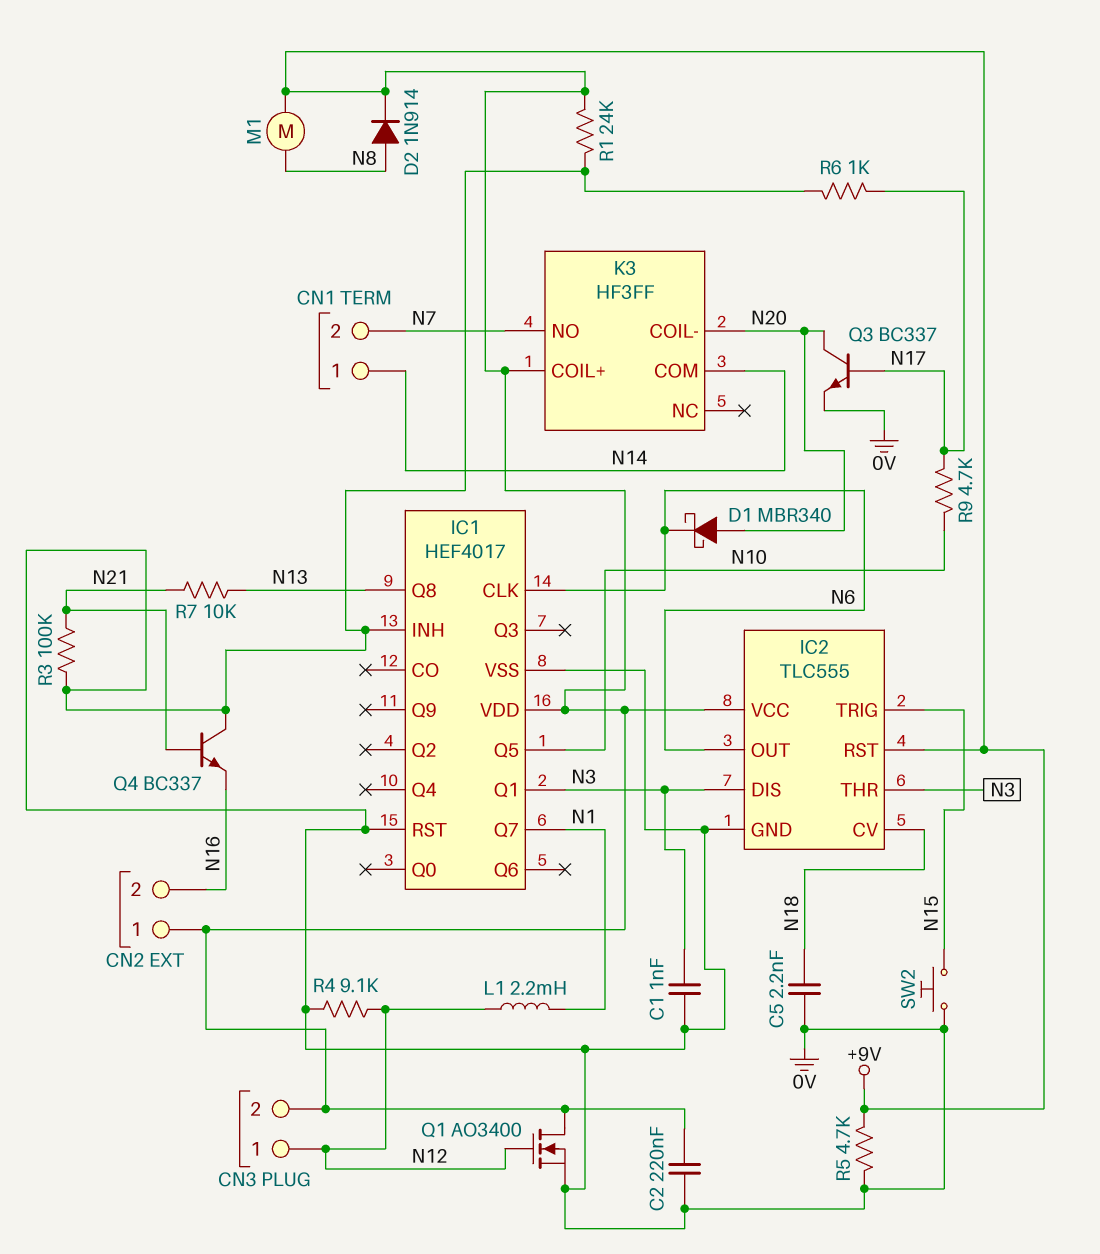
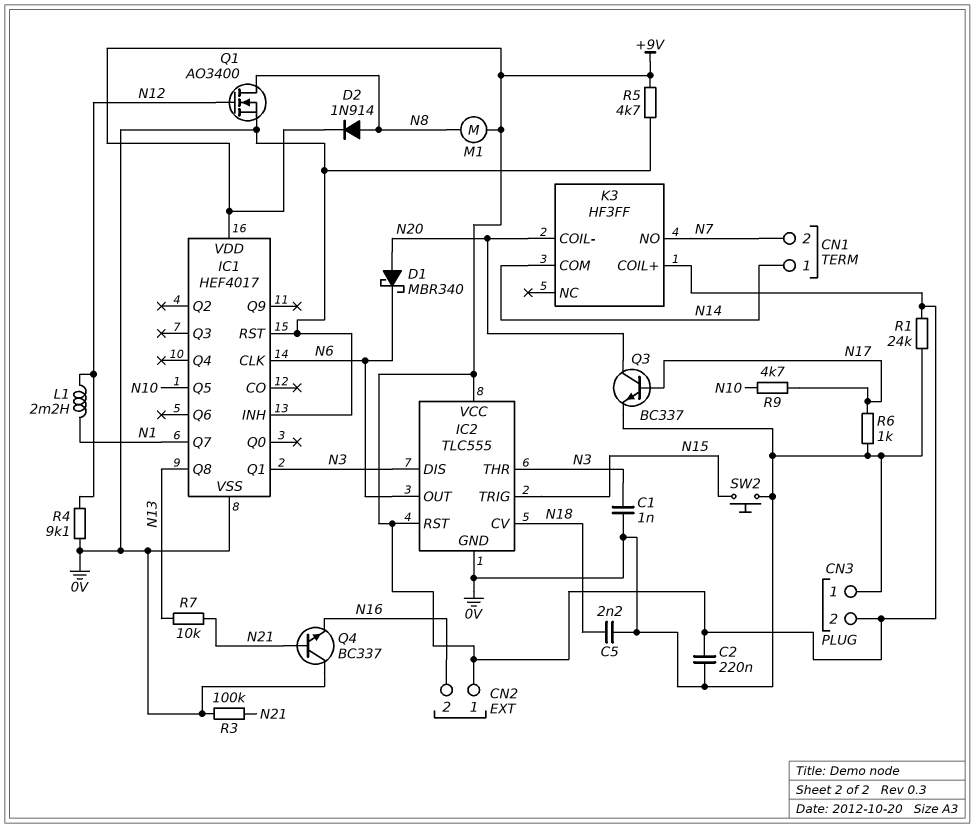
CN3 pin 1: N12 -> 0V
Q1: NMOS AO3400 (G N12, D +9V, S 0V) -> NMOS AO3400 (G N12, D N8, S 0V)

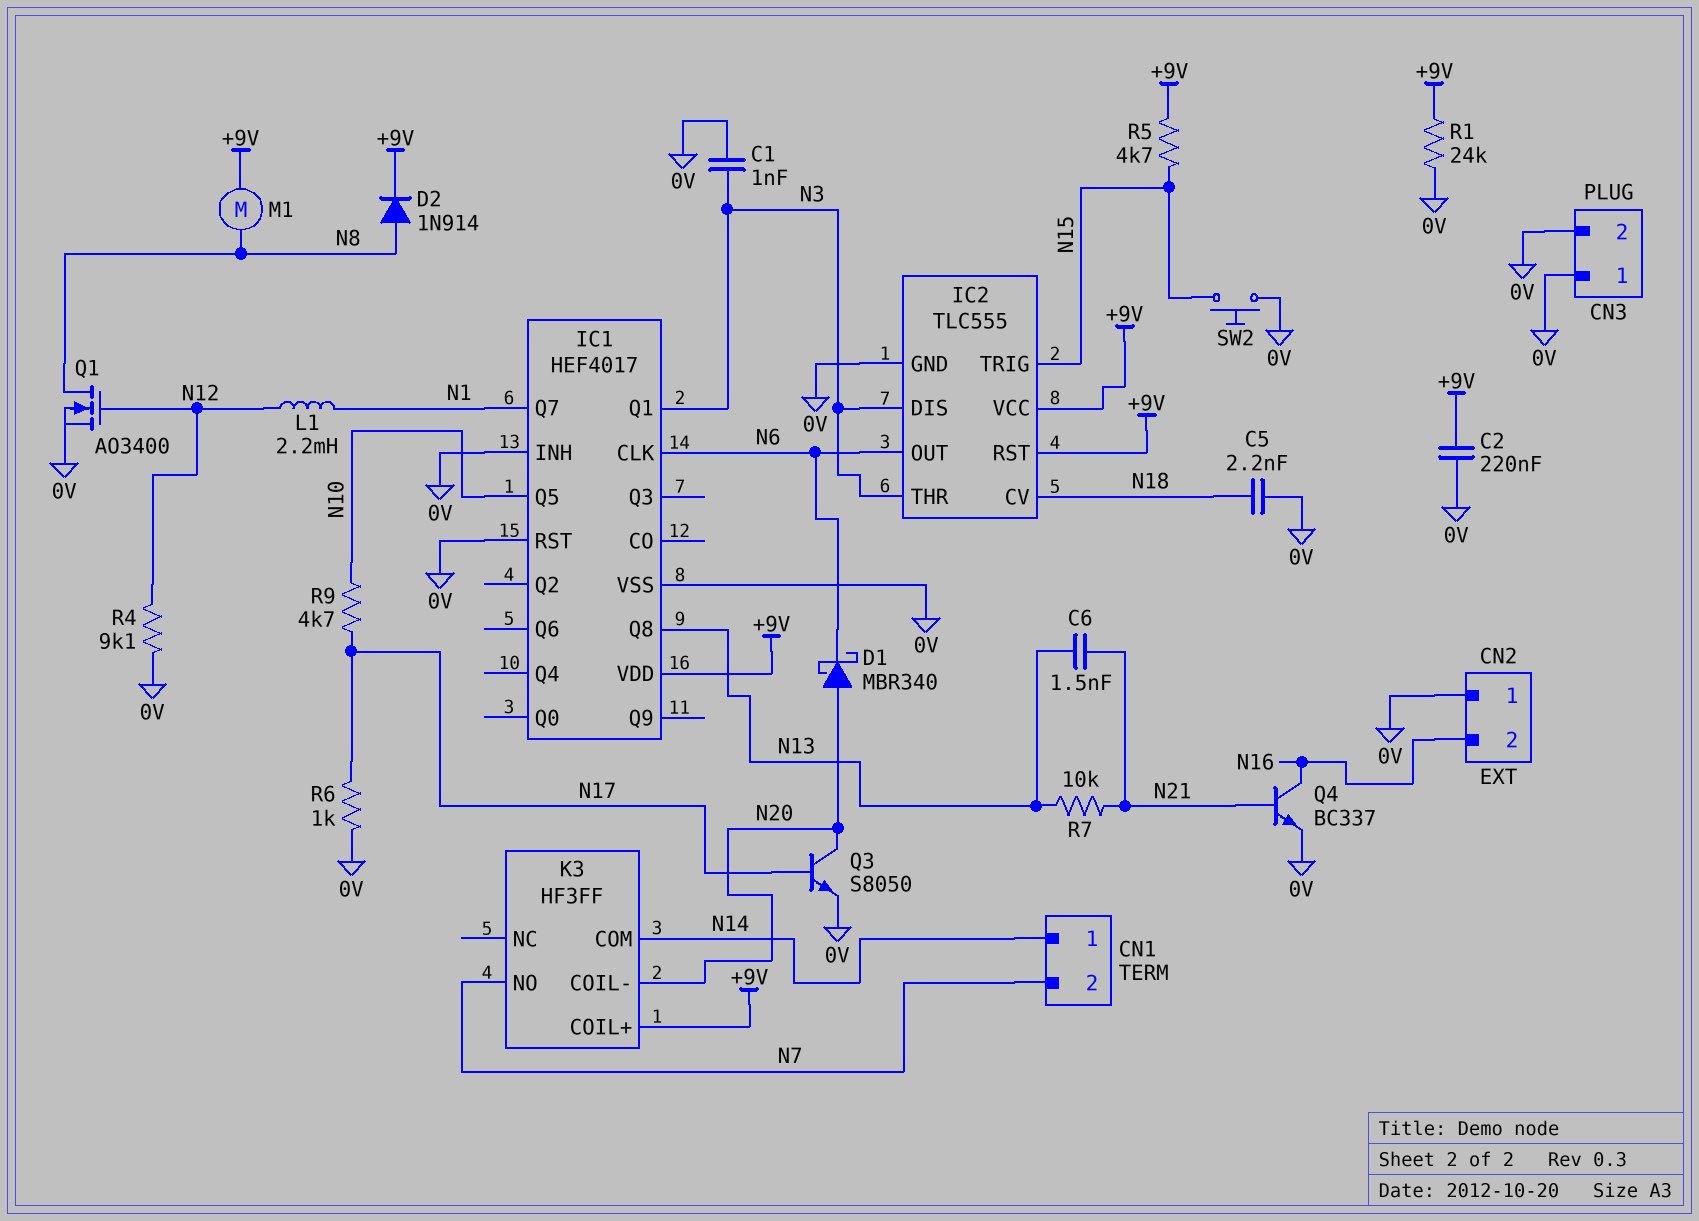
C6: none -> 1.5nF (N13, N21)
CN2 pin 1: +9V -> 0V
CN3 pin 2: +9V -> 0V
Q3: NPN BC337 (B N17, C N20, E 0V) -> NPN S8050 (B N17, C N20, E 0V)
Q4: NPN BC337 (B N21, C 0V, E N16) -> NPN BC337 (B N21, C N16, E 0V)
R3: 100k (0V, N21) -> none
R5: 4.7k (+9V, 0V) -> 4.7k (+9V, N15)

